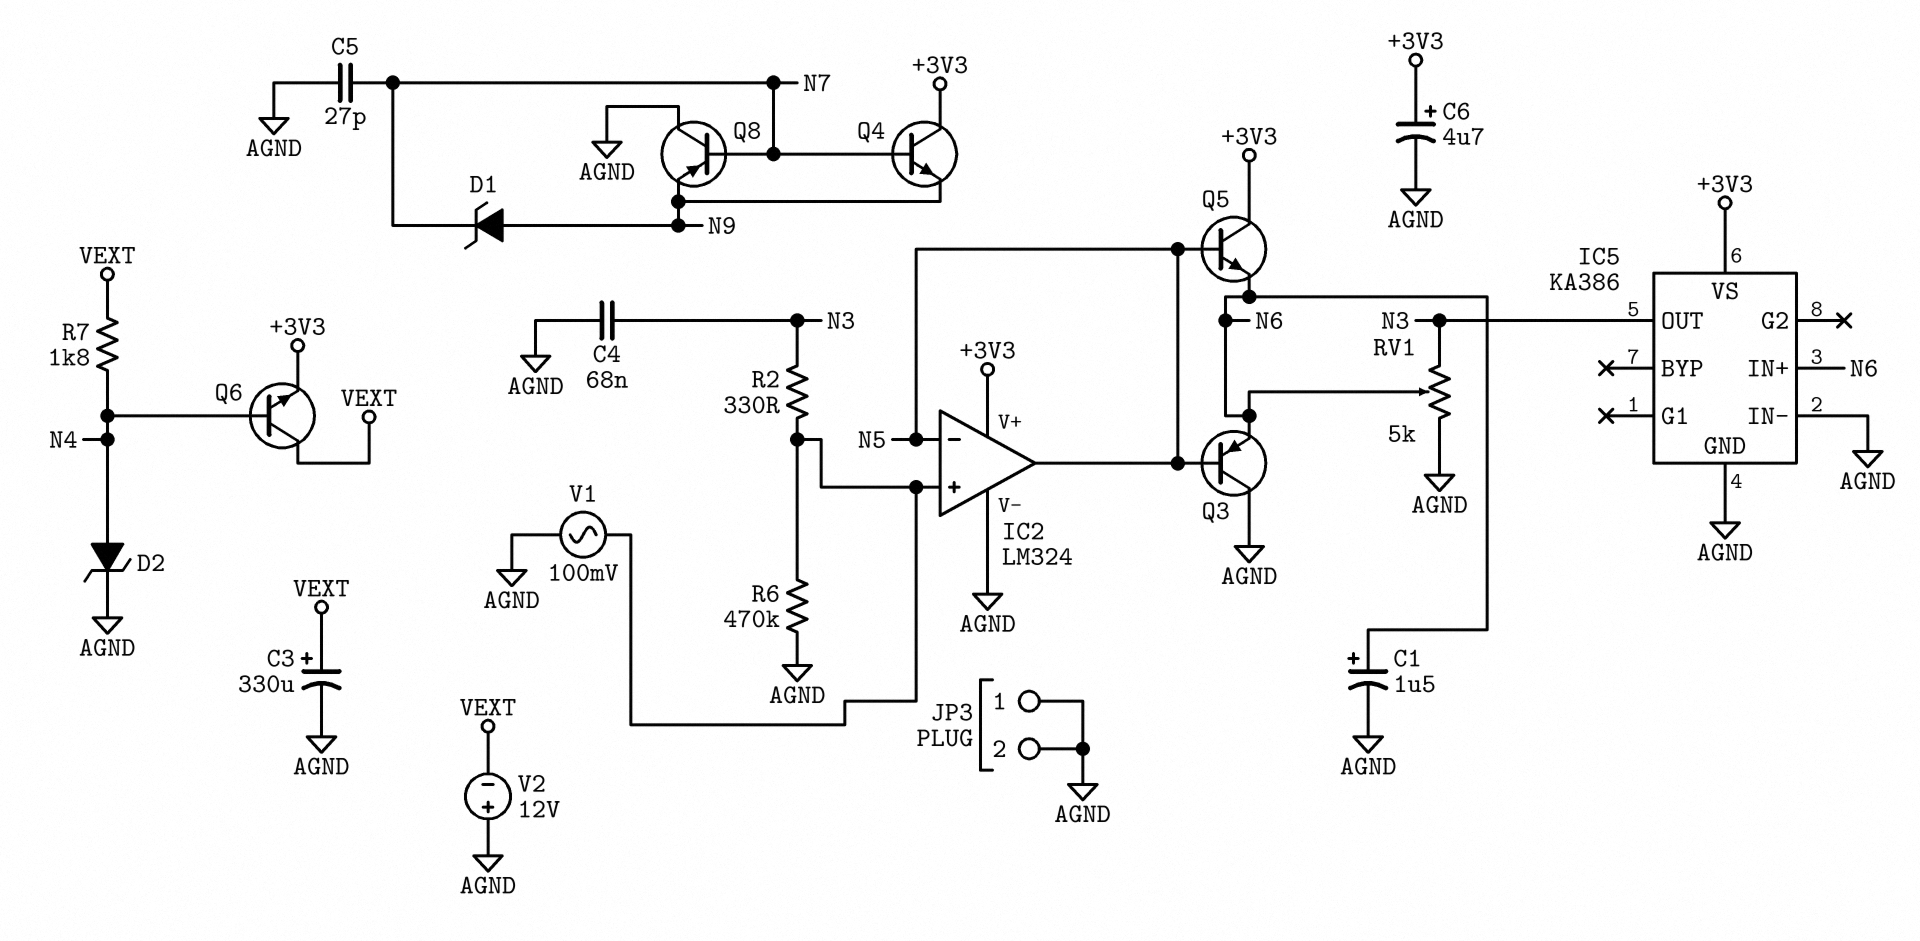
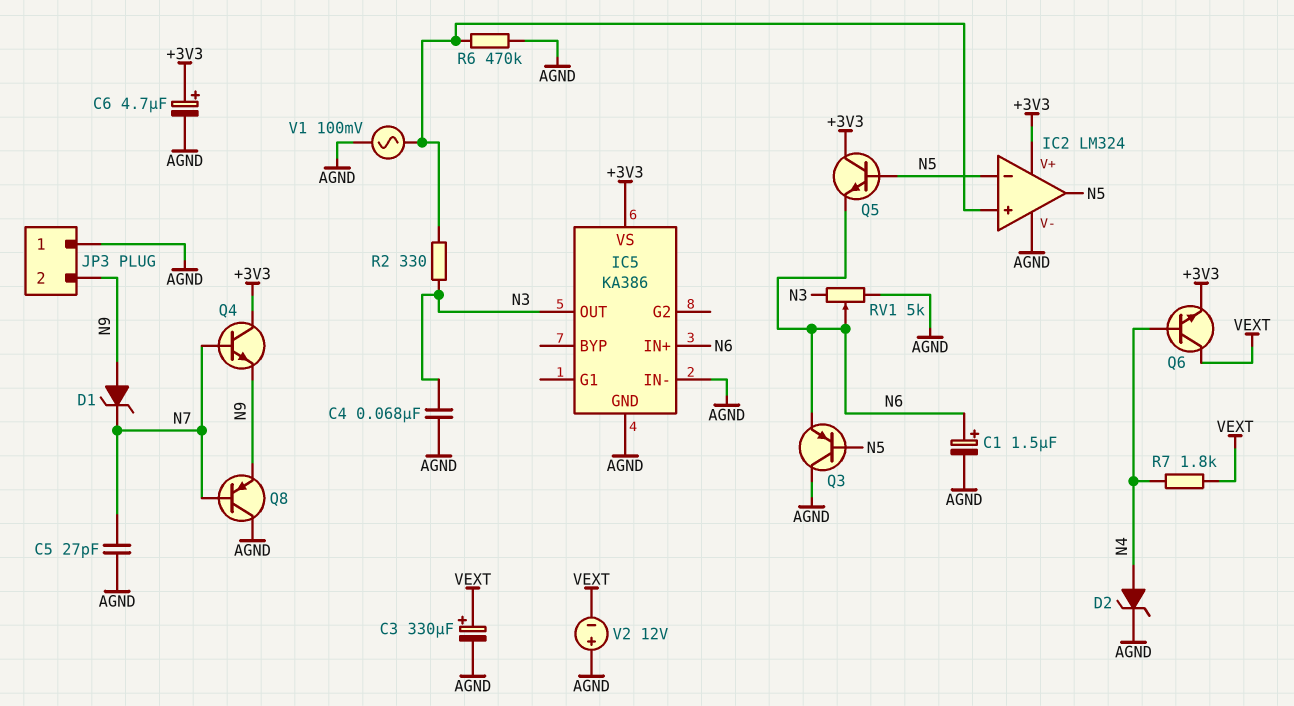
JP3 pin 2: AGND -> N9

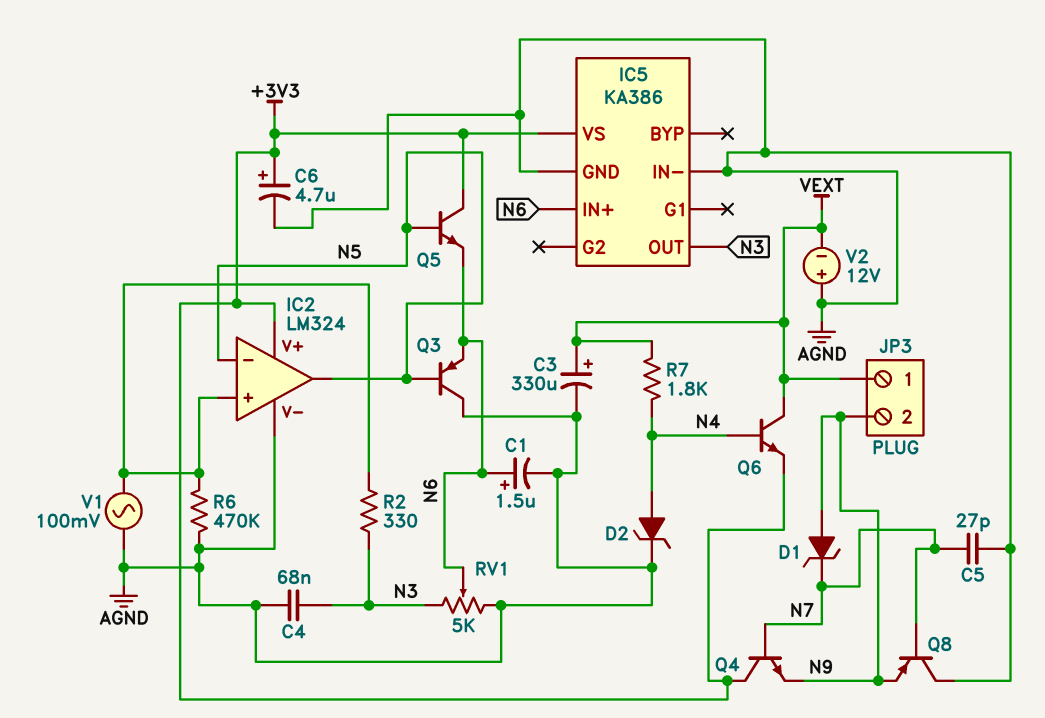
JP3 pin 1: AGND -> VEXT

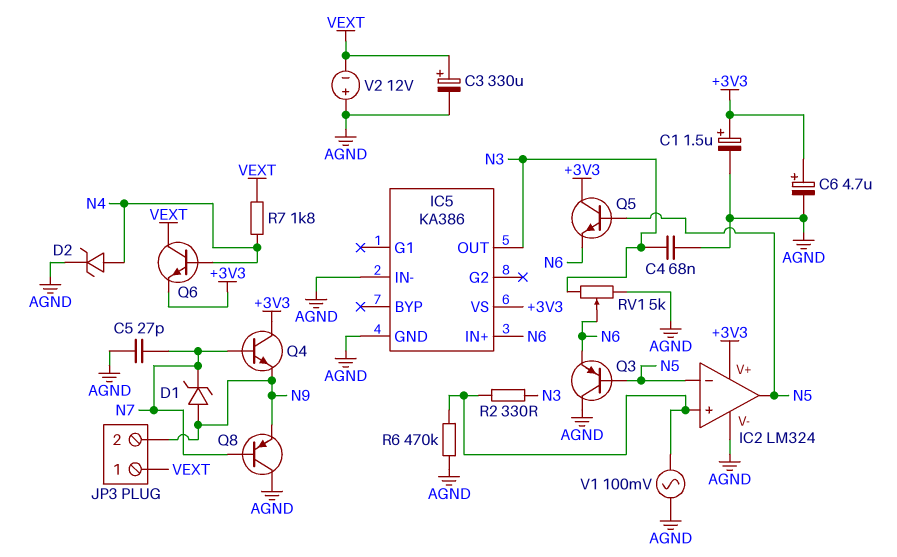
C1: 1.5uF (plus N6, minus AGND) -> 1.5uF (plus +3V3, minus AGND)

